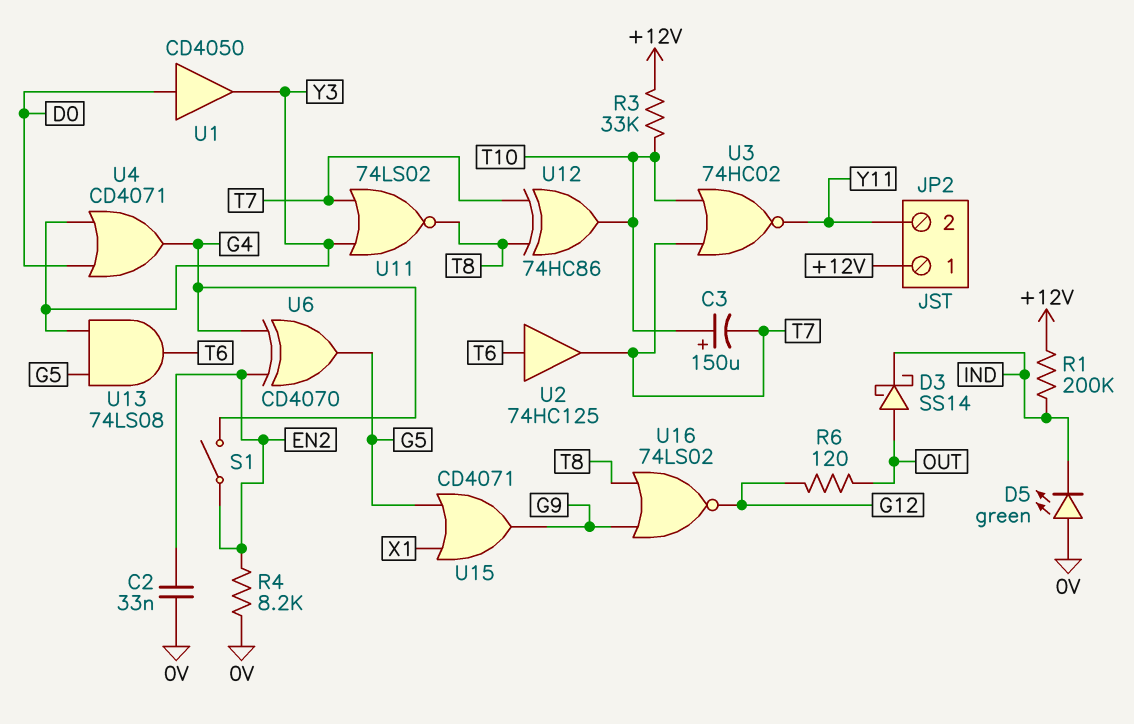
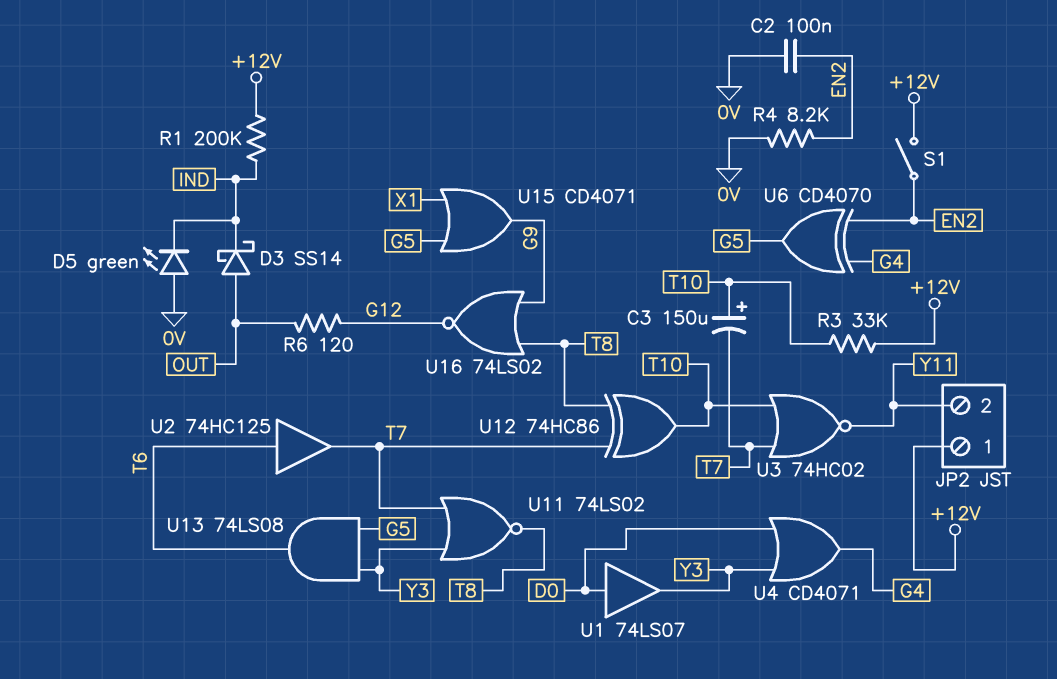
C2: 33nF (0V, EN2) -> 100nF (0V, EN2)
S1: switch (EN2, G4) -> switch (+12V, EN2)
U1: buffer CD4050 (in D0, out Y3) -> buffer 74LS07 (in D0, out Y3)

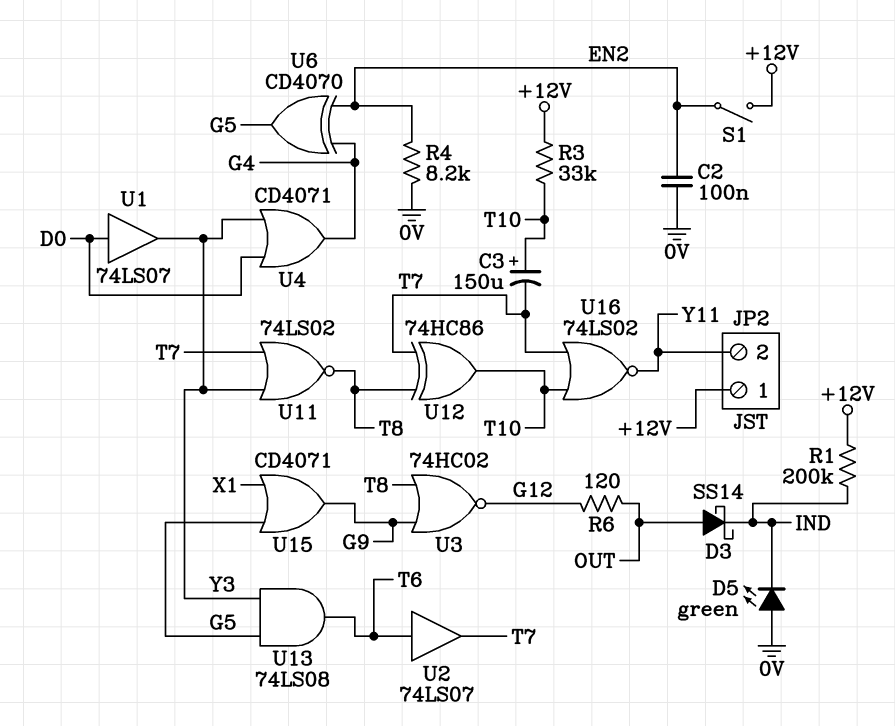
U2: buffer 74HC125 (in T6, out T7) -> buffer 74LS07 (in T6, out T7)
U3: NOR 74HC02 (in T7, in T10, out Y11) -> NOR 74HC02 (in G9, in T8, out G12)
U16: NOR 74LS02 (in G9, in T8, out G12) -> NOR 74LS02 (in T7, in T10, out Y11)

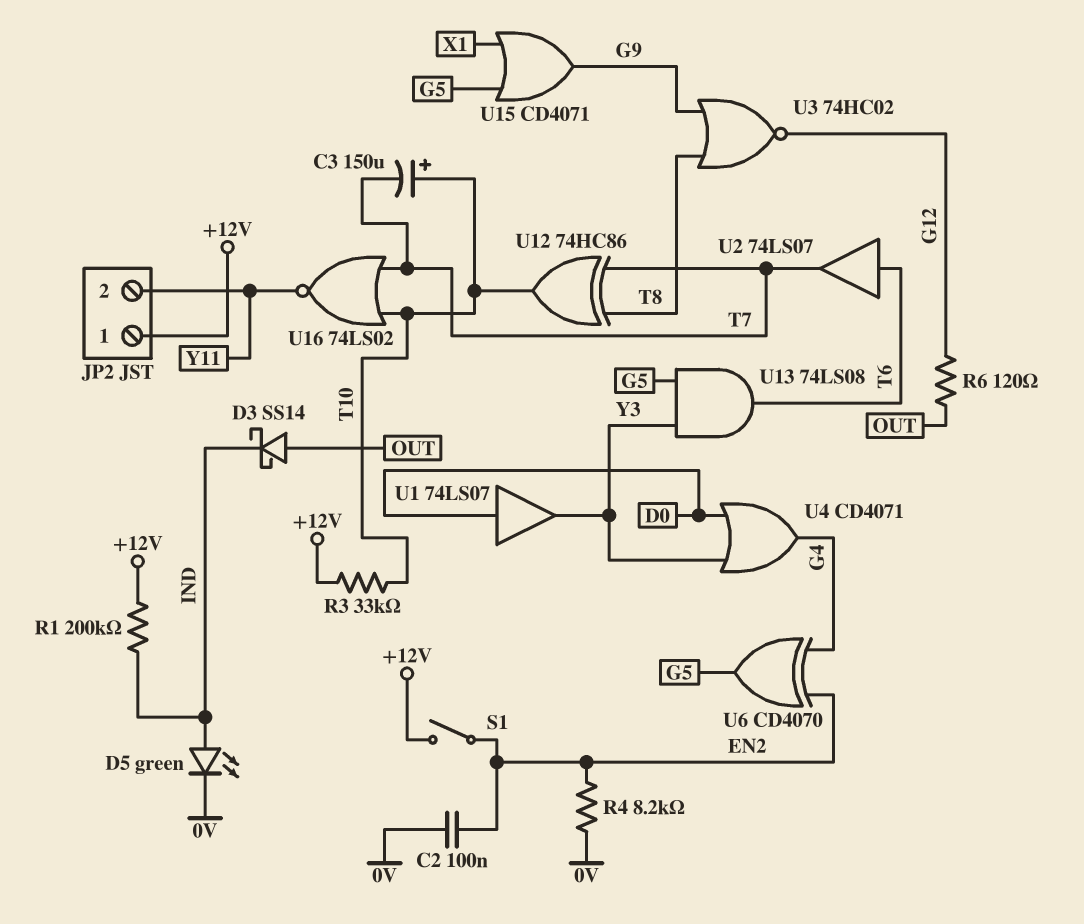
D5: LED green (A 0V, K IND) -> LED green (A IND, K 0V)
U11: NOR 74LS02 (in T7, in Y3, out T8) -> none

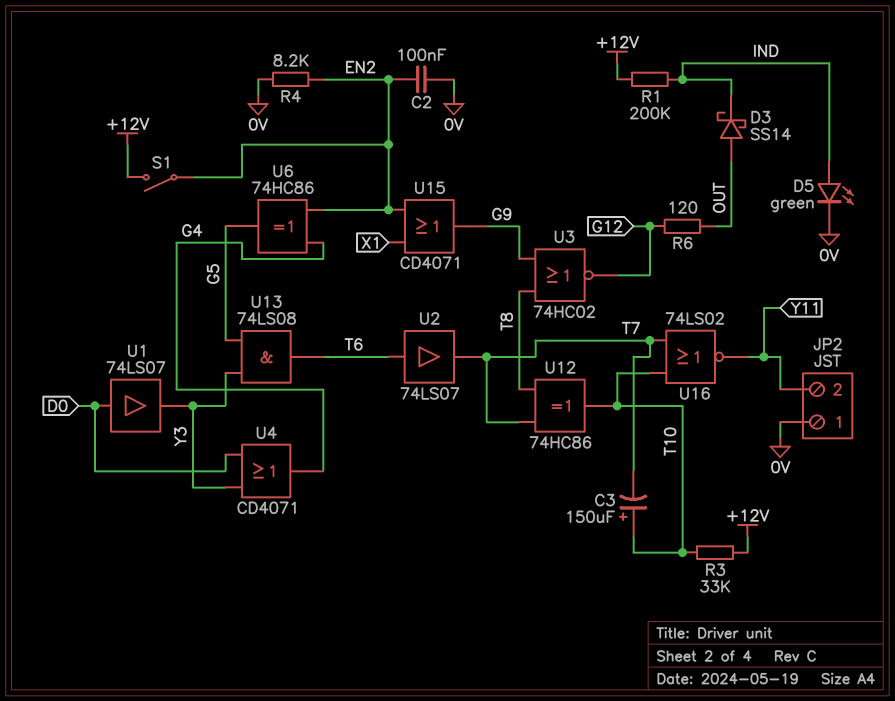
JP2 pin 1: +12V -> 0V
U6: XOR CD4070 (in EN2, in G4, out G5) -> XOR 74HC86 (in EN2, in G4, out G5)
U15: OR CD4071 (in G5, in X1, out G9) -> OR CD4071 (in EN2, in X1, out G9)

